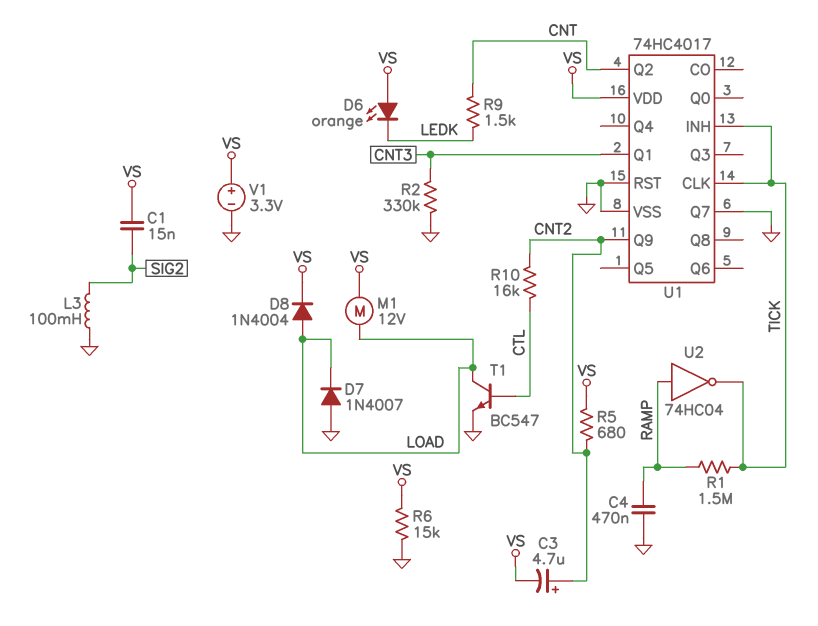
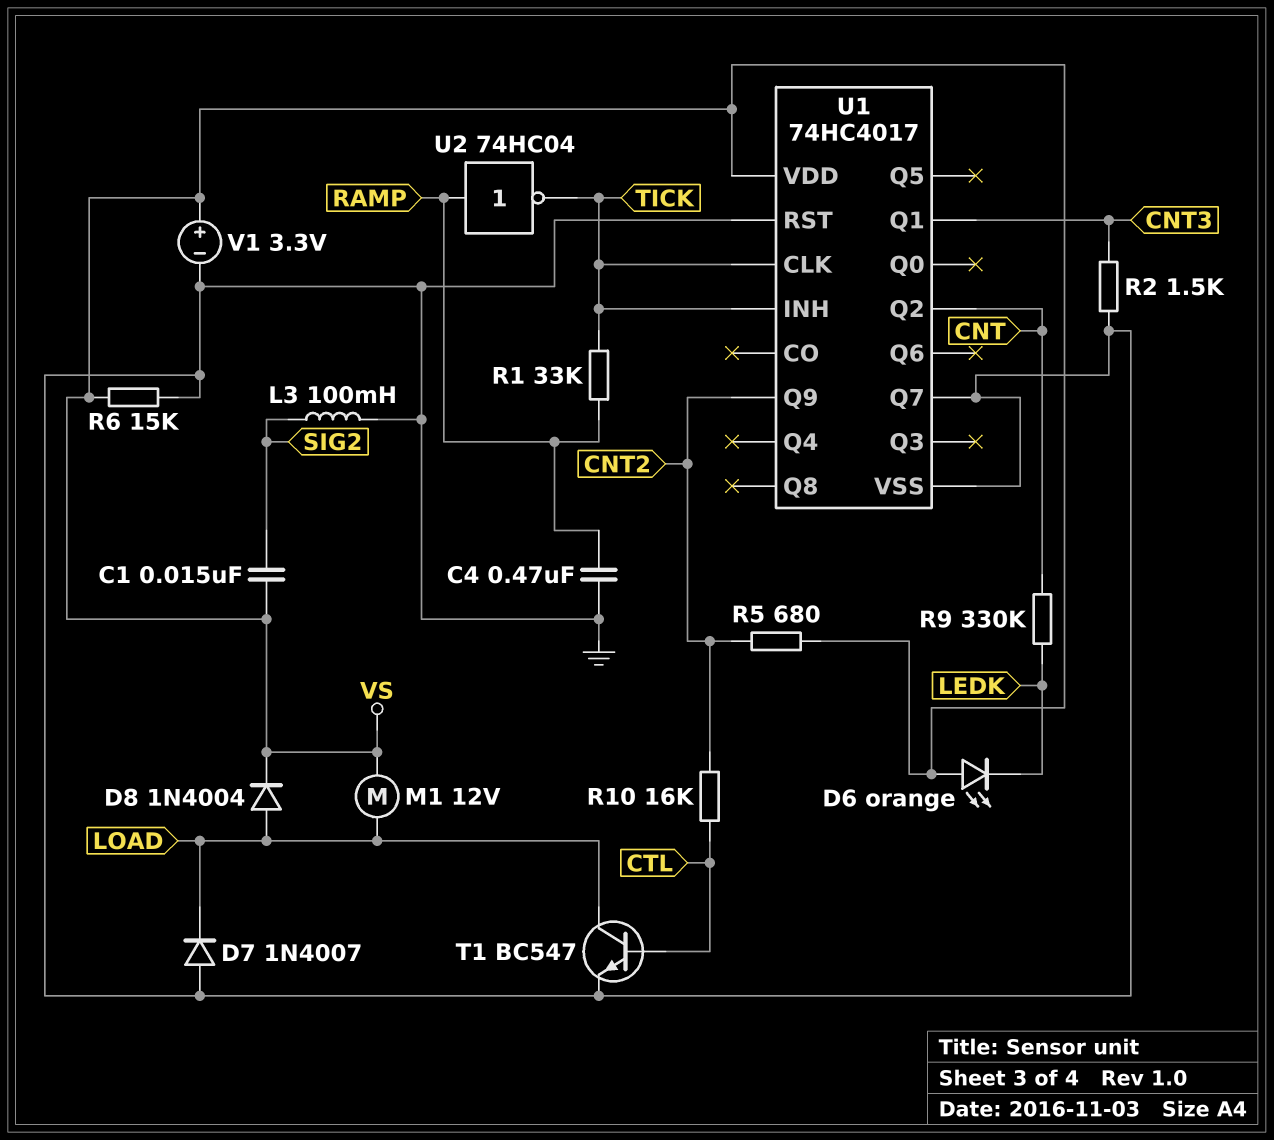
C3: 4.7uF (plus CNT2, minus VS) -> none
R1: 1.5M (RAMP, TICK) -> 33k (RAMP, TICK)
R2: 330k (CNT3, GND) -> 1.5k (CNT3, GND)
R9: 1.5k (CNT, LEDK) -> 330k (CNT, LEDK)

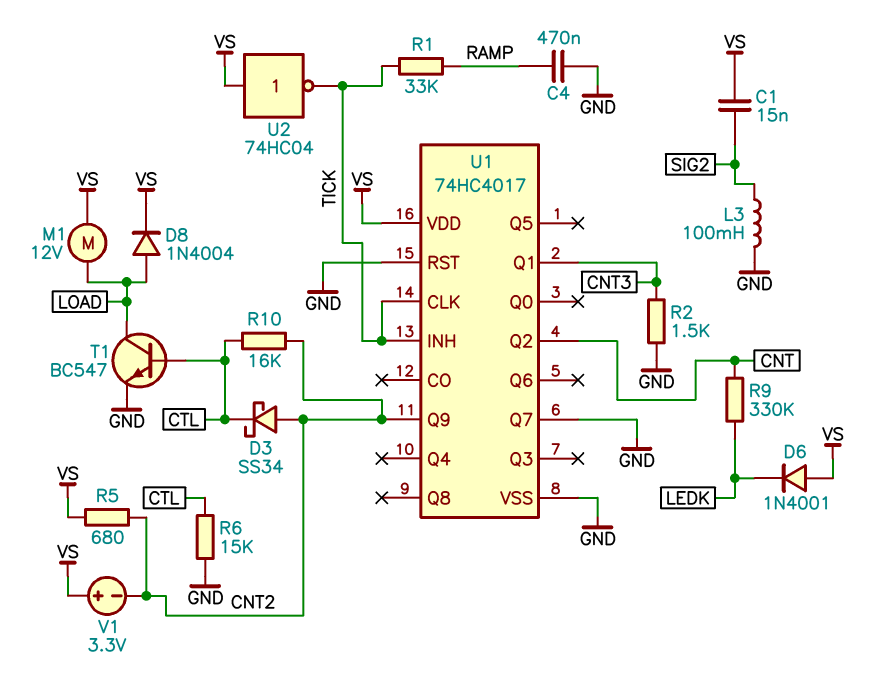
D3: none -> schottky SS34 (A CNT2, K CTL)
D6: LED orange (A VS, K LEDK) -> diode 1N4001 (A VS, K LEDK)
D7: diode 1N4007 (A GND, K LOAD) -> none
R6: 15k (GND, VS) -> 15k (CTL, GND)
U2: NOT 74HC04 (in RAMP, out TICK) -> NOT 74HC04 (in VS, out TICK)
V1: 3.3V (plus VS, minus GND) -> 3.3V (plus VS, minus CNT2)

